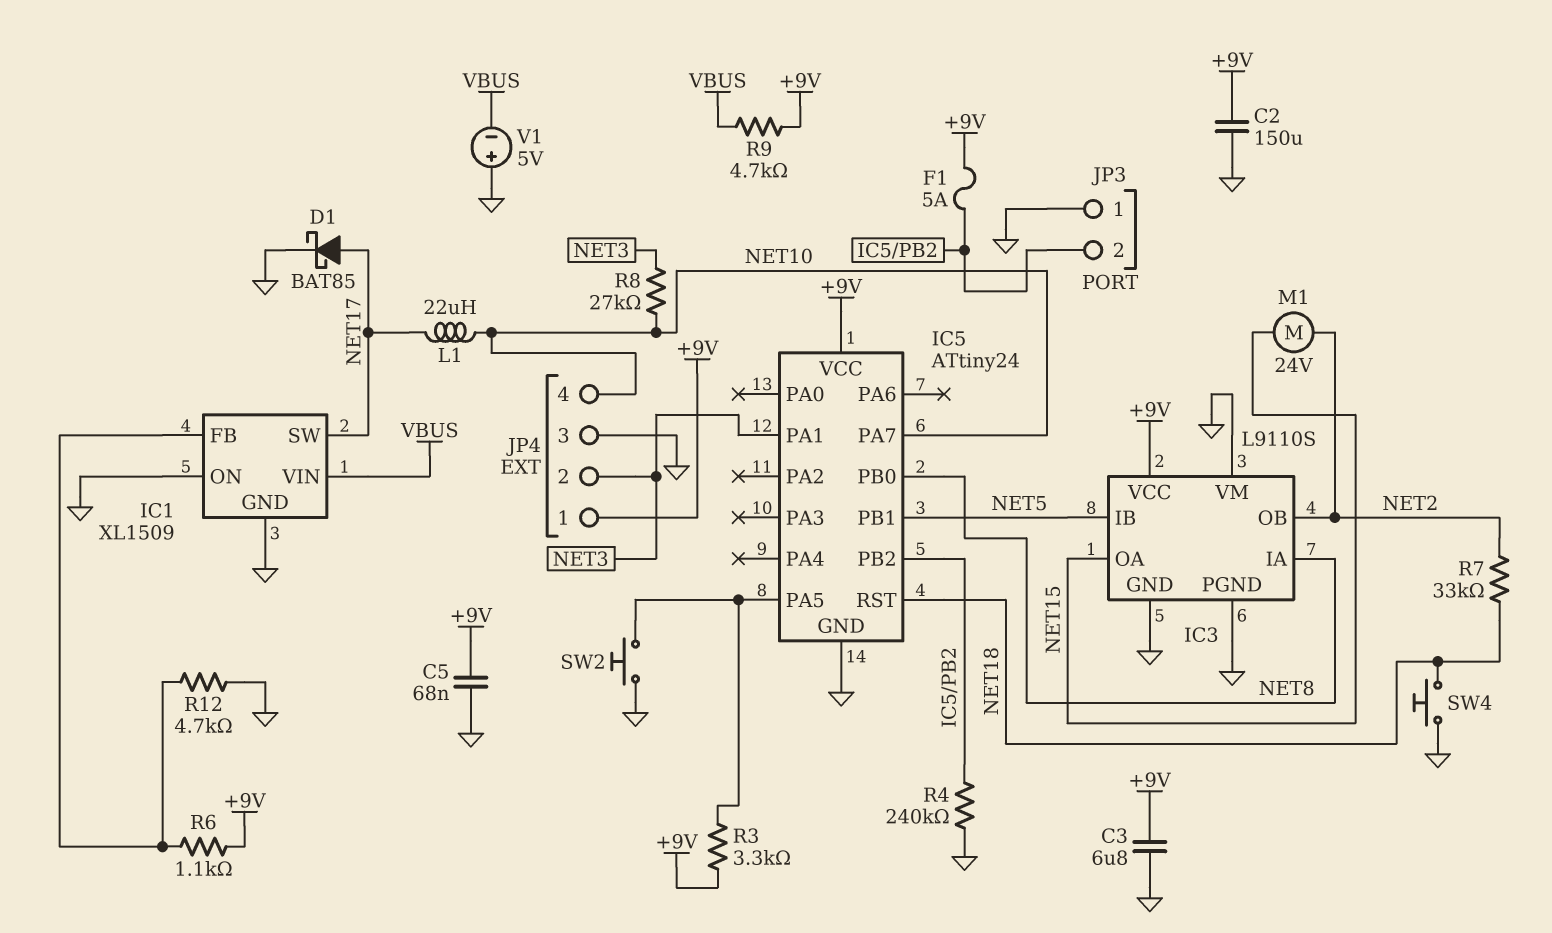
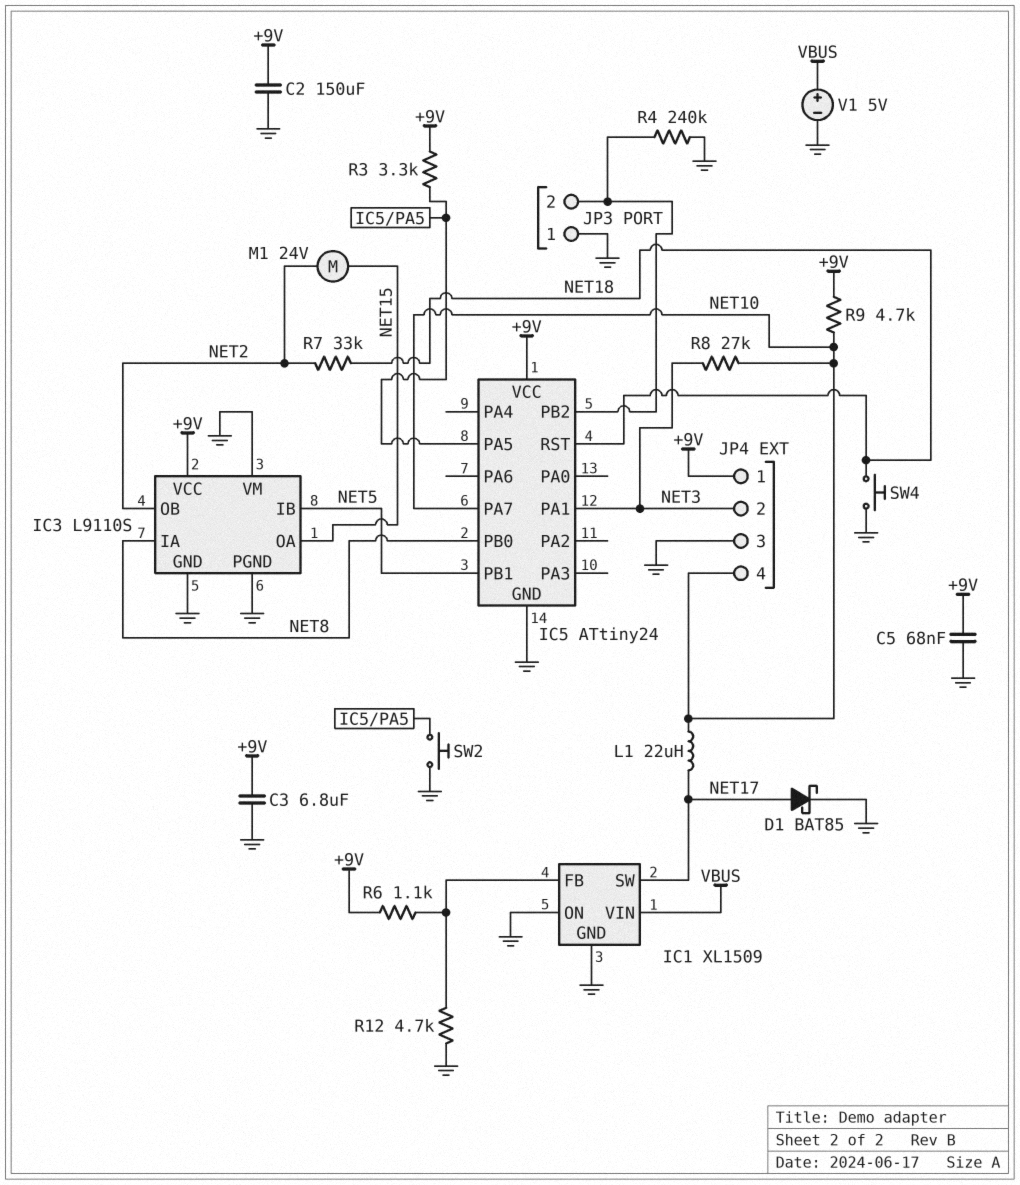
F1: 5A (+9V, IC5/PB2) -> none
R9: 4.7k (+9V, VBUS) -> 4.7k (+9V, NET10)
V1: 5V (plus GND, minus VBUS) -> 5V (plus VBUS, minus GND)

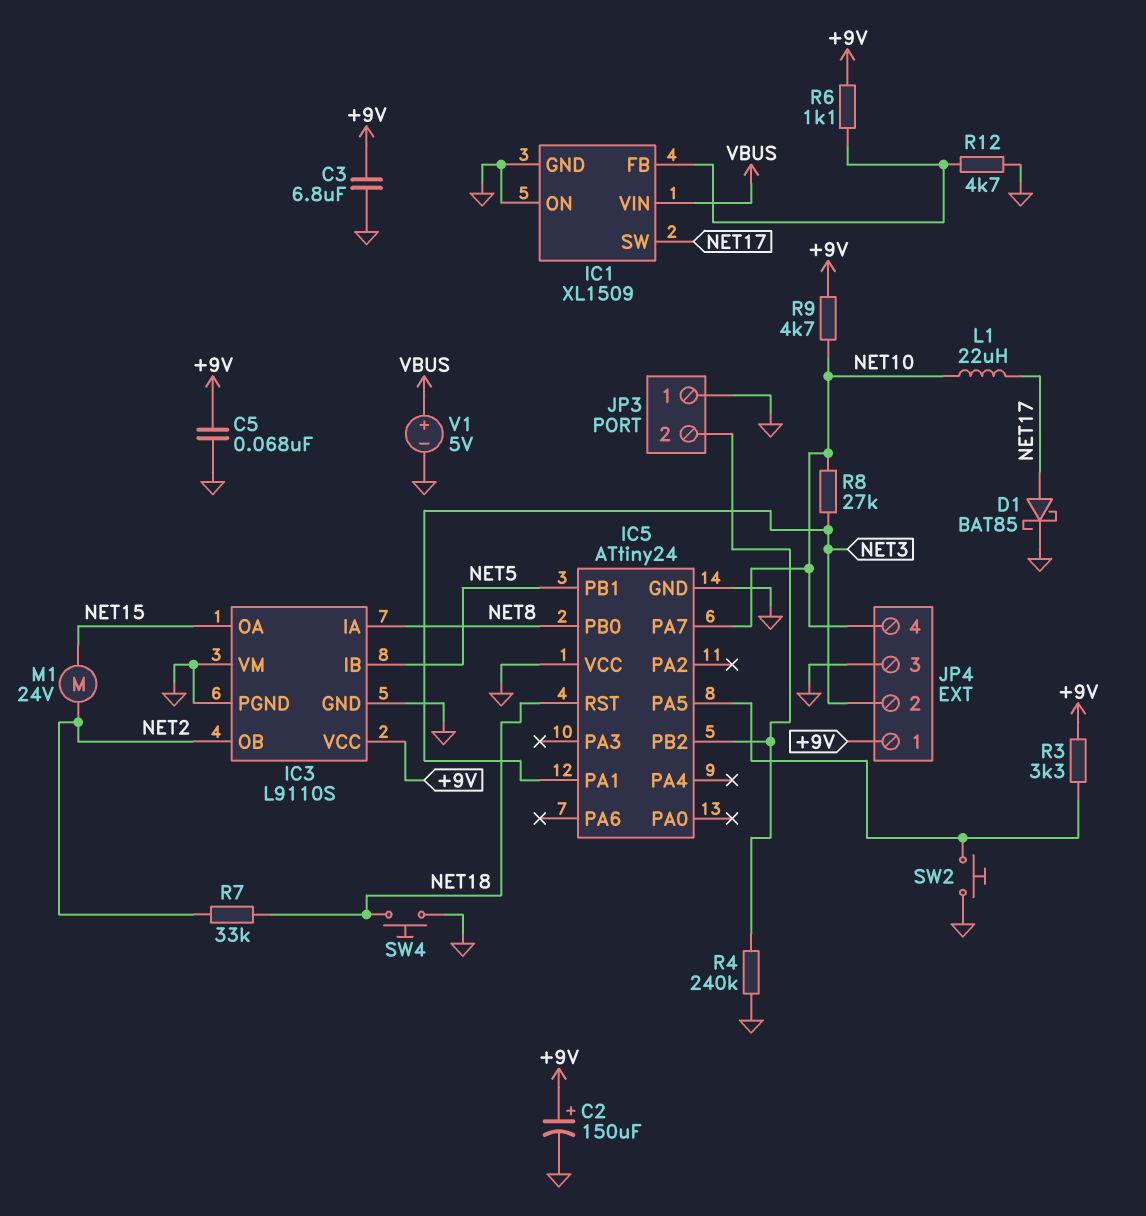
C2: 150uF (+9V, GND) -> 150uF (plus +9V, minus GND)
IC5 pin VCC: +9V -> GND

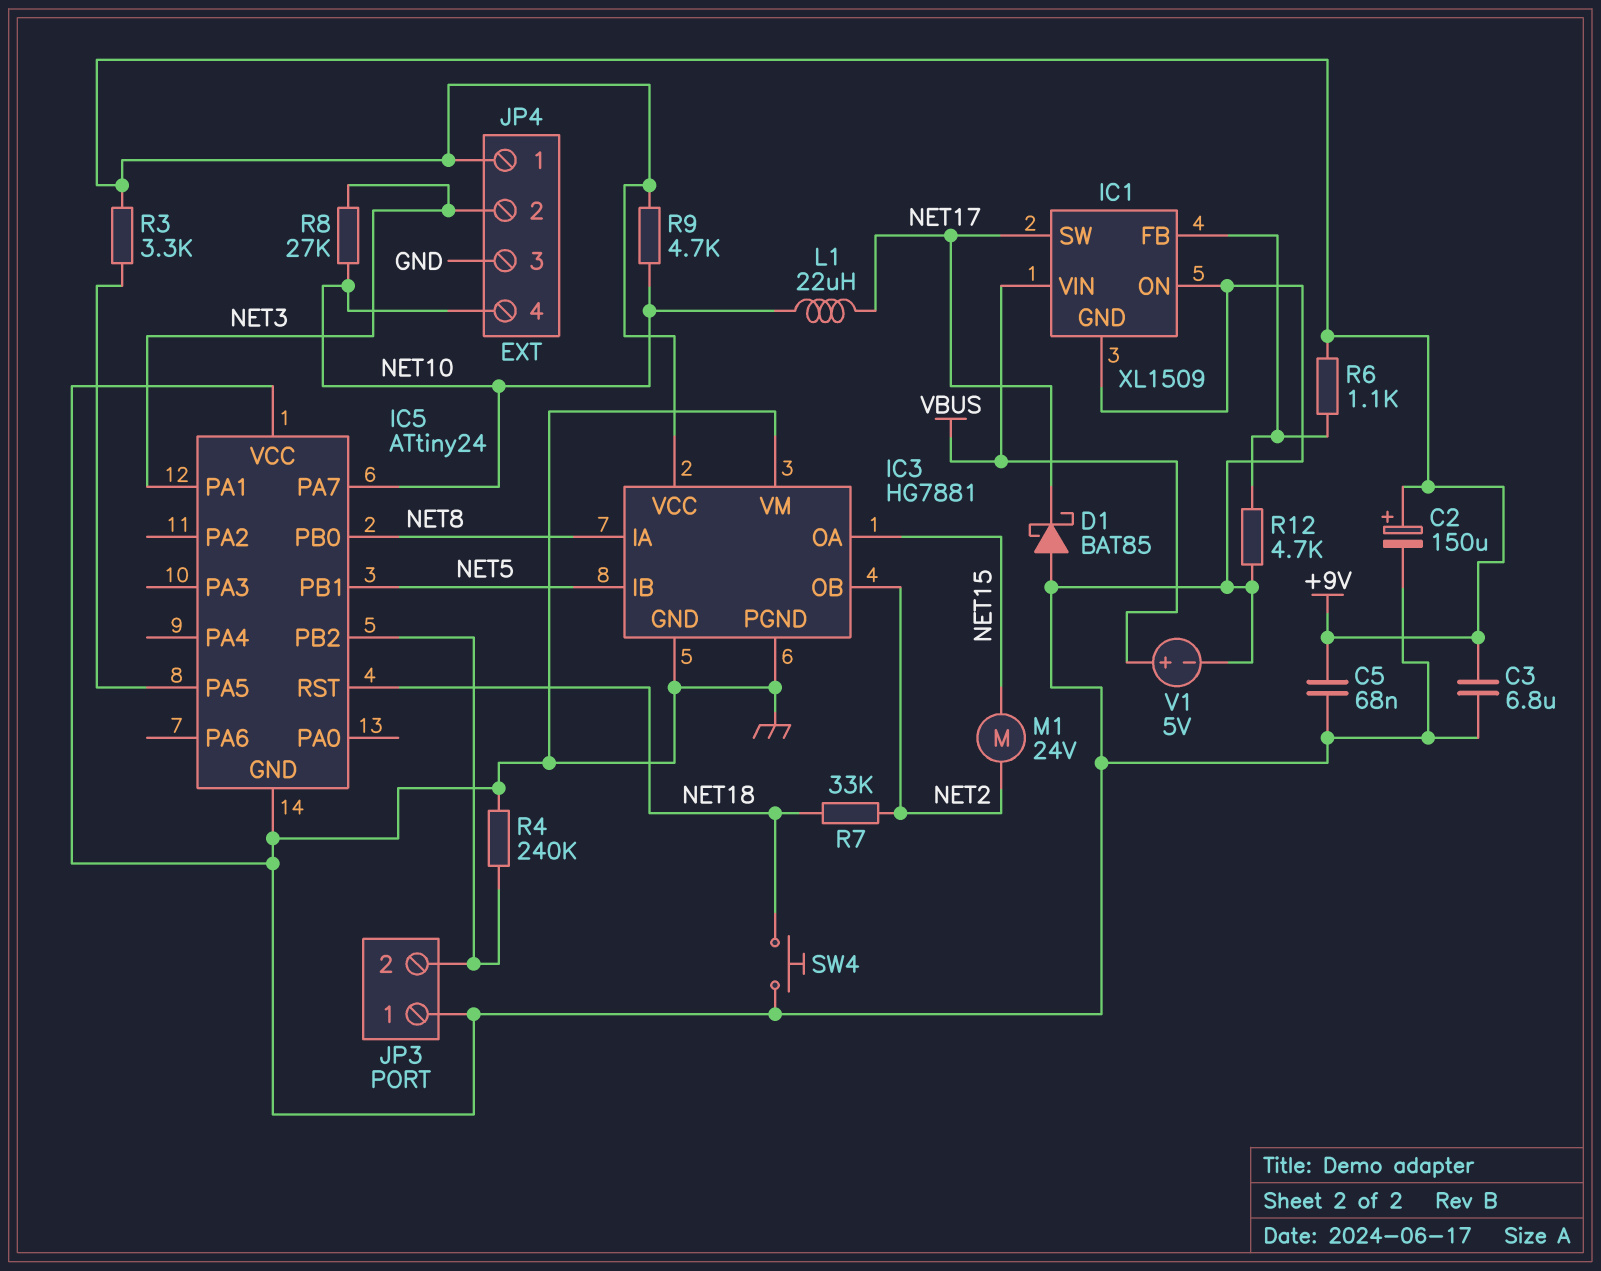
D1: schottky BAT85 (A NET17, K GND) -> schottky BAT85 (A GND, K NET17)
IC3: L9110S -> HG7881
SW2: button (GND, IC5/PA5) -> none

